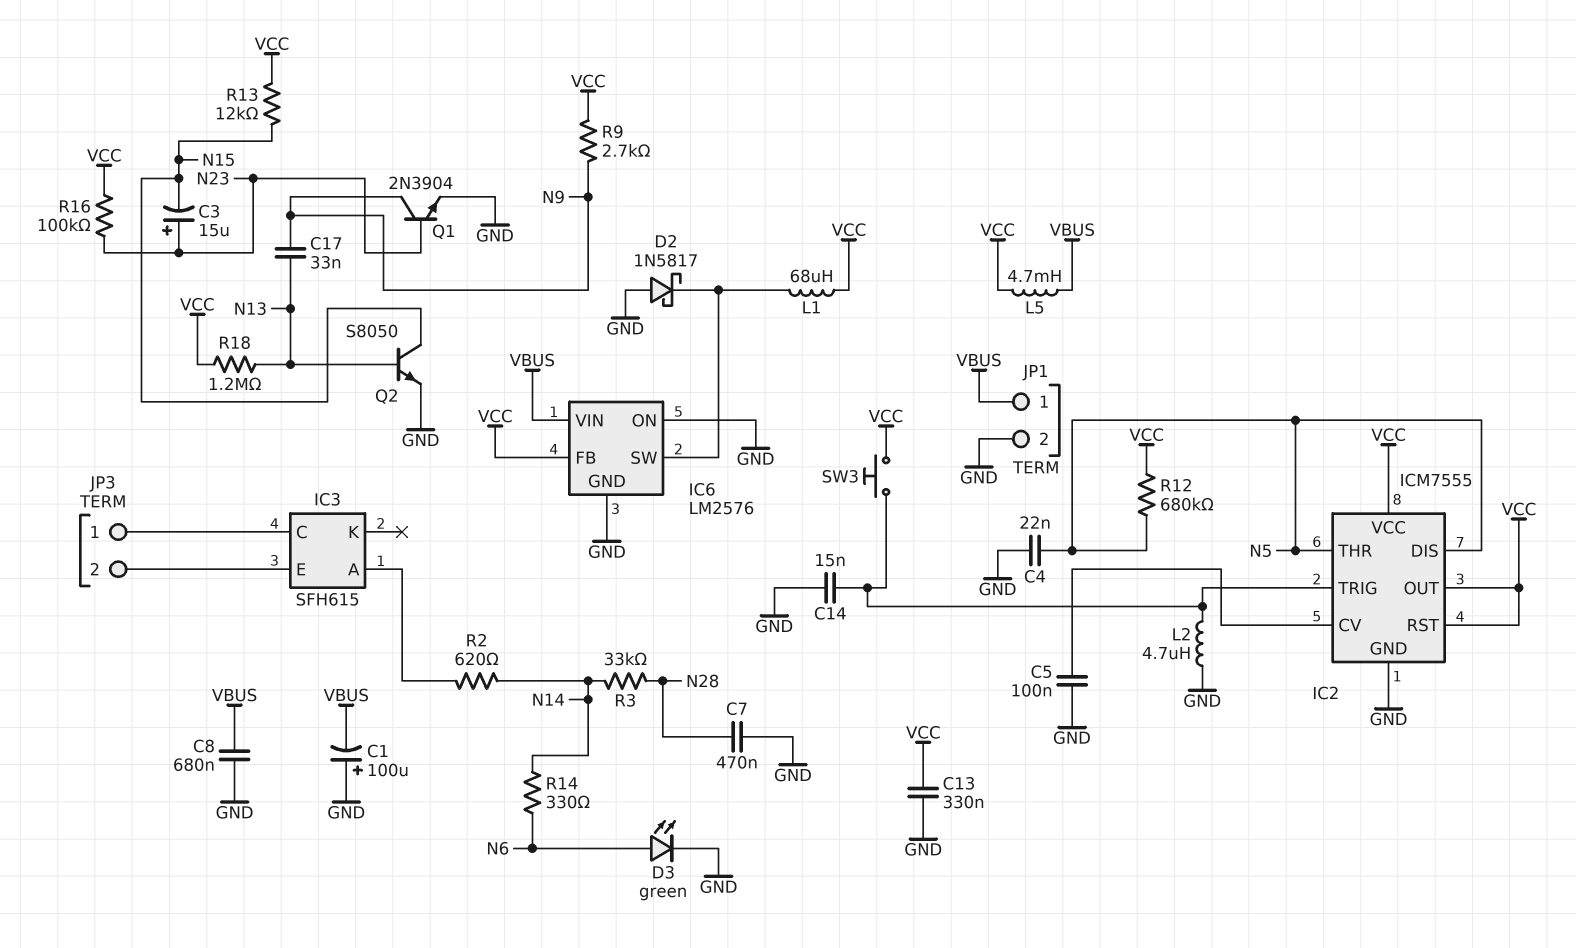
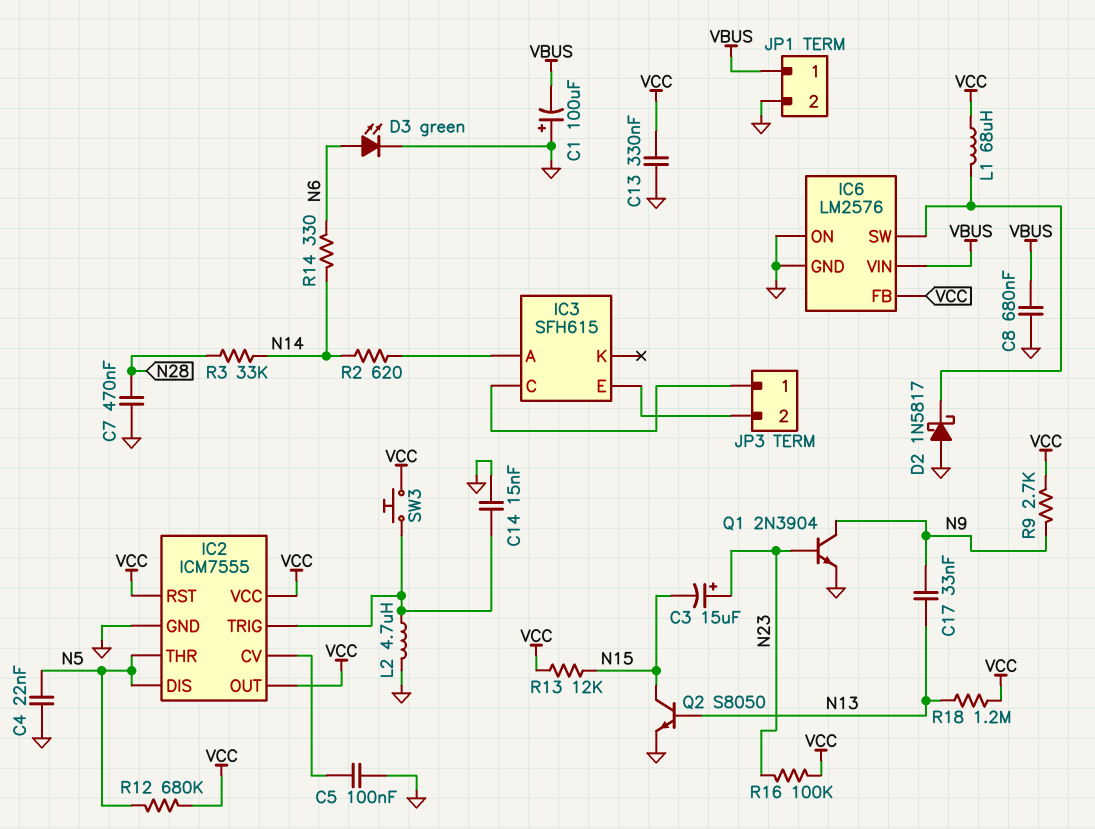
L5: 4.7mH (VBUS, VCC) -> none

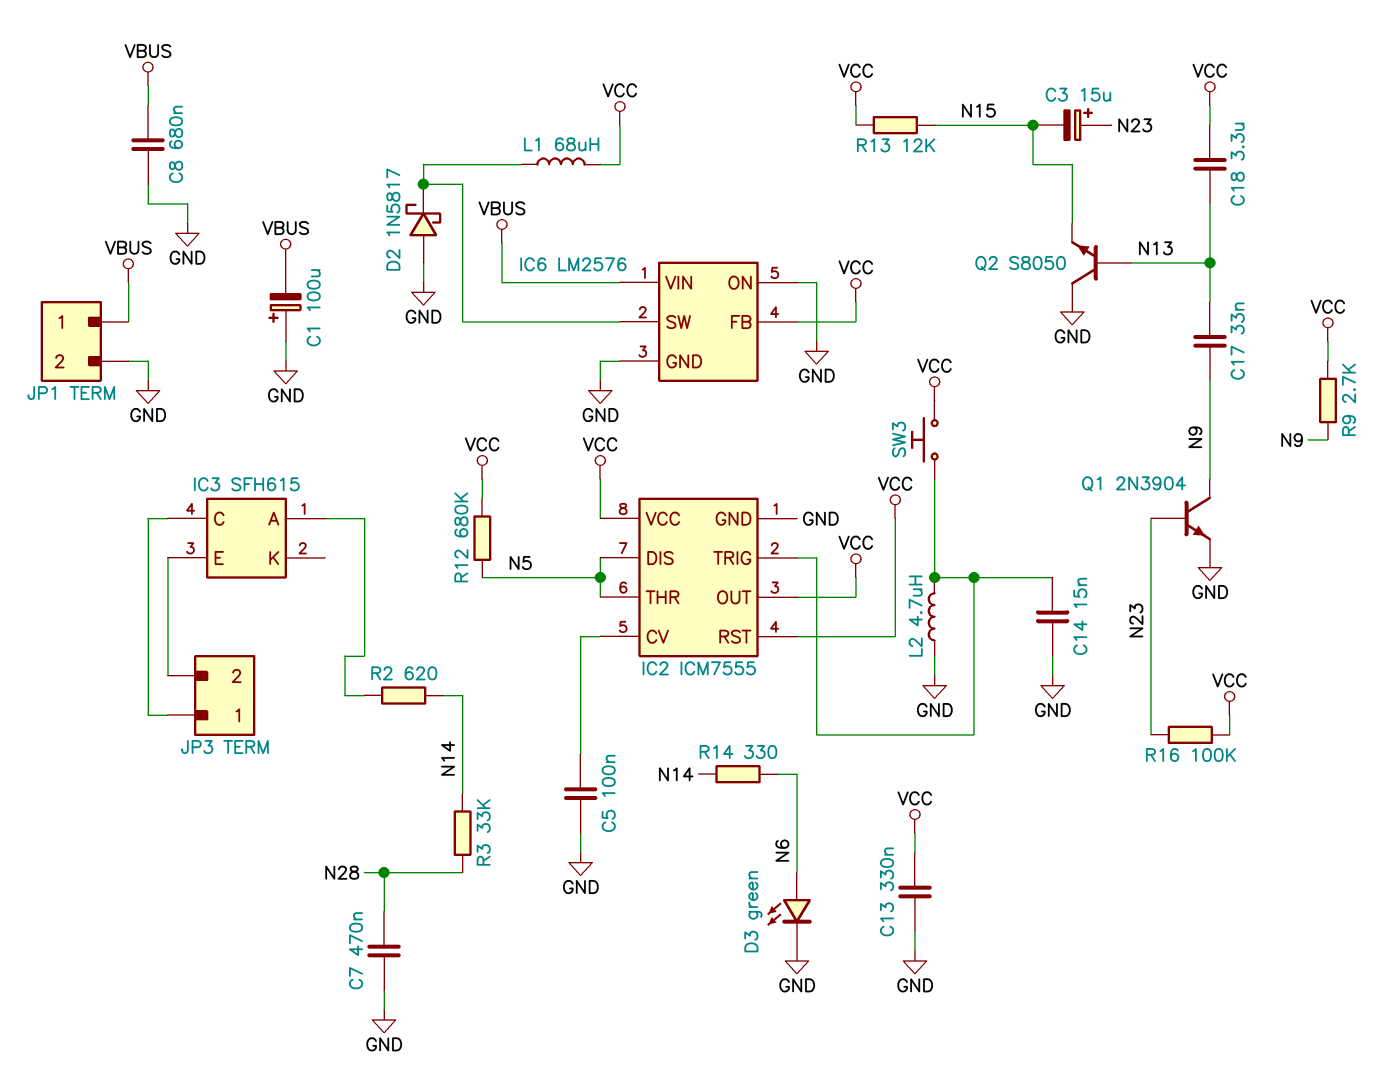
C4: 22nF (GND, N5) -> none
C18: none -> 3.3uF (N13, VCC)
Q2: NPN S8050 (B N13, C N15, E GND) -> NPN S8050 (B N13, C GND, E N15)
R18: 1.2M (N13, VCC) -> none

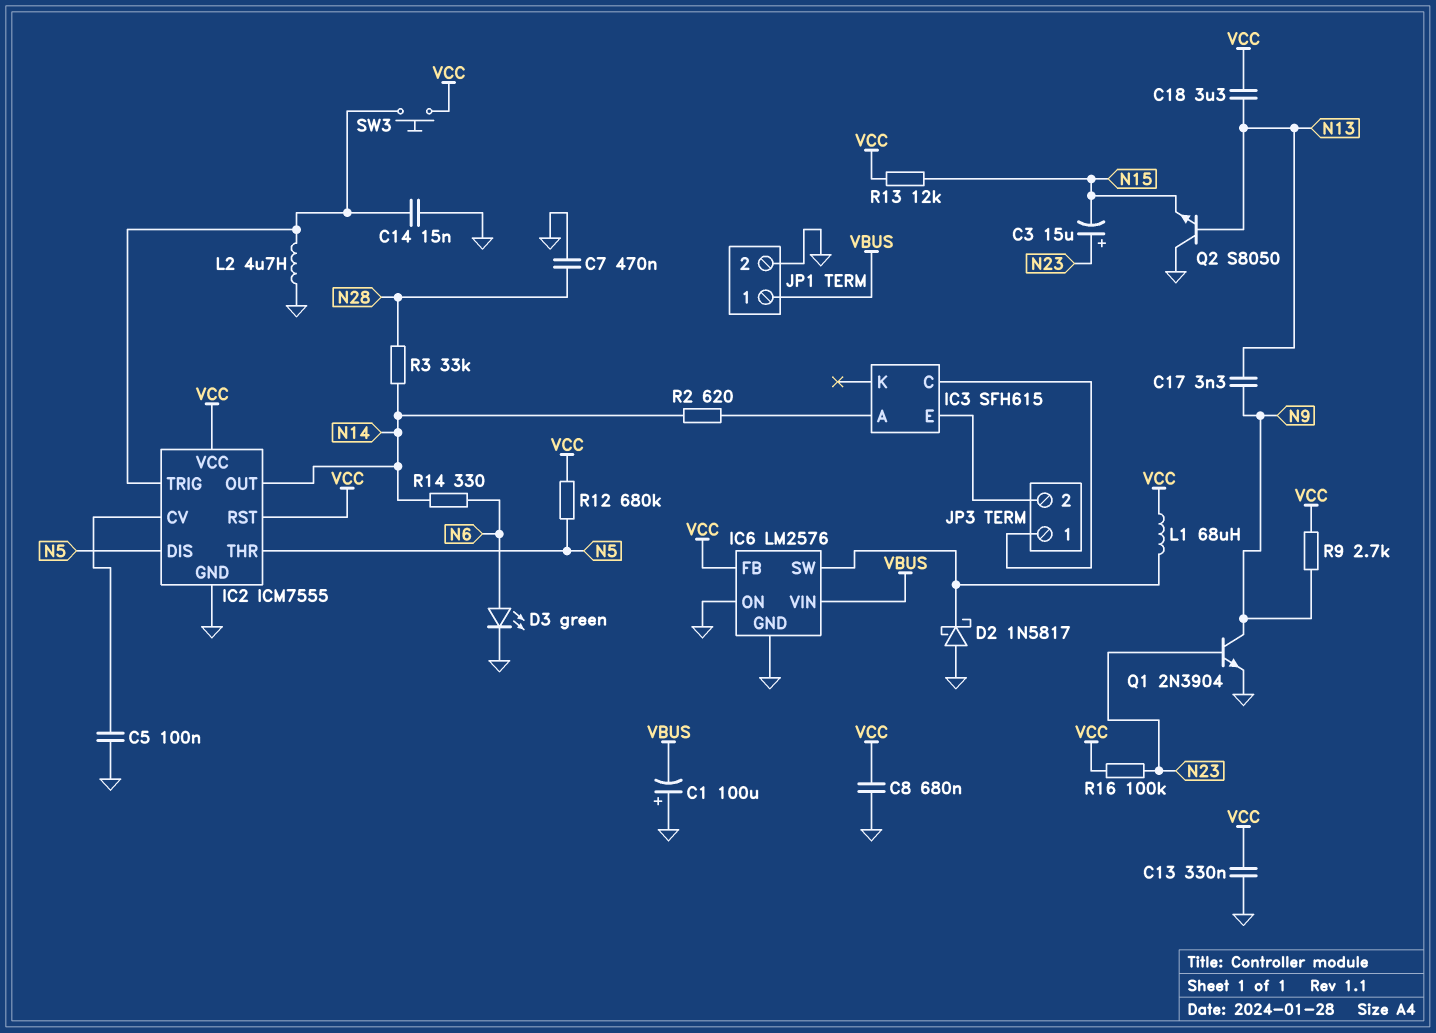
C8: 680nF (GND, VBUS) -> 680nF (GND, VCC)
C17: 33nF (N9, N13) -> 3.3nF (N9, N13)
IC2 pin OUT: VCC -> N14

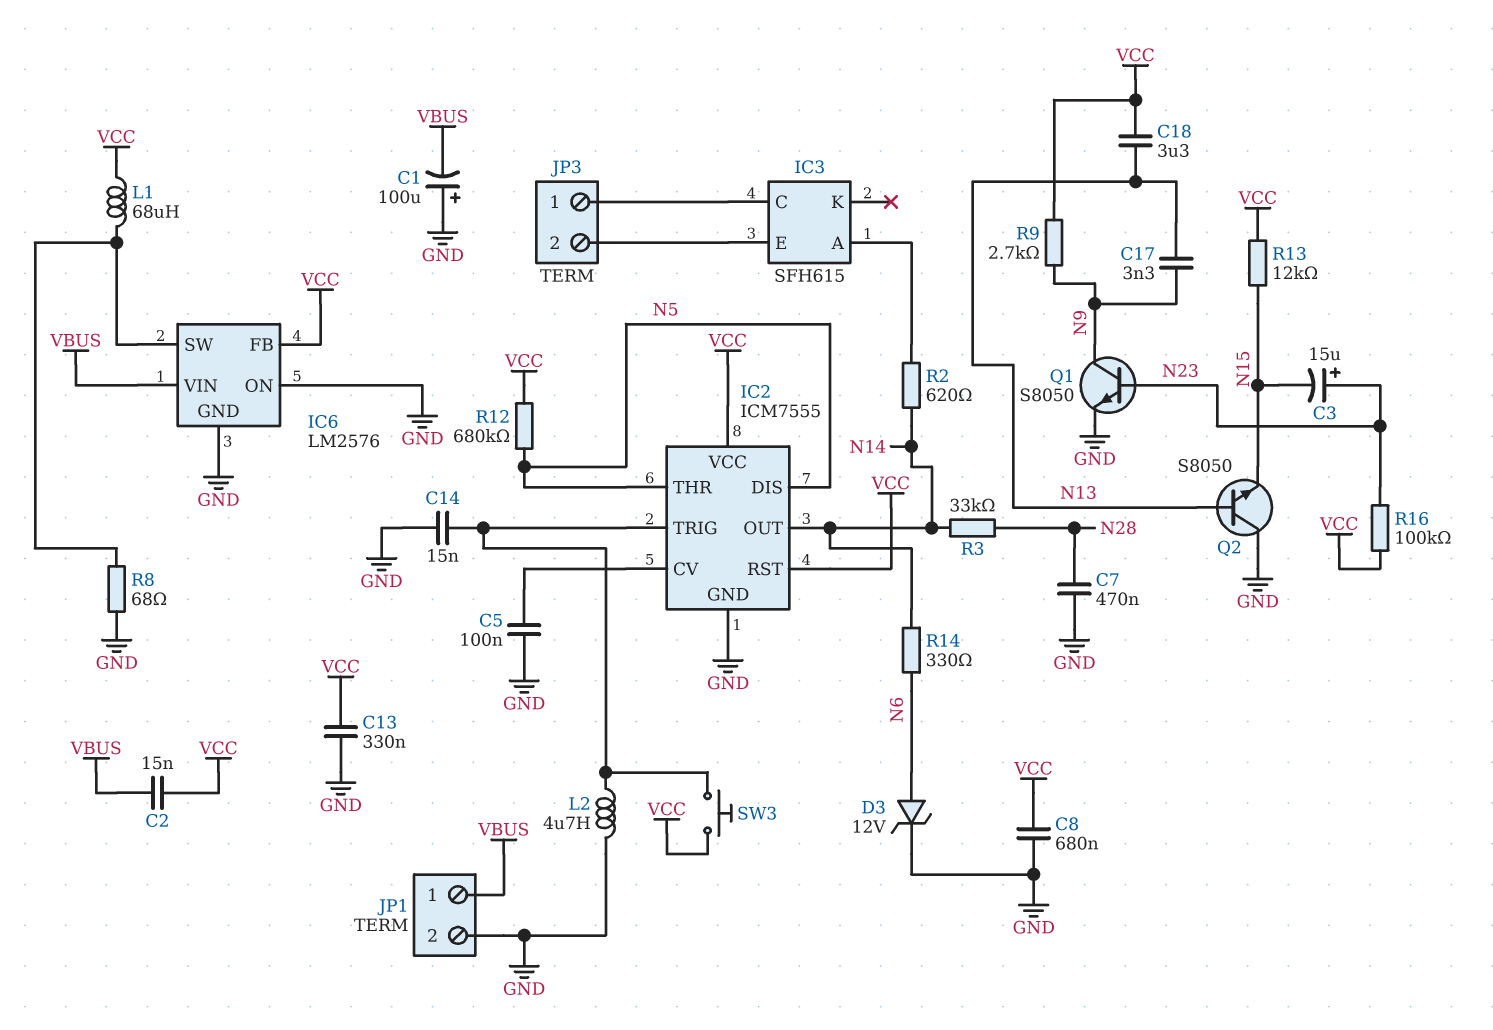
C2: none -> 15nF (VBUS, VCC)
D2: schottky 1N5817 (A GND, K IC6/SW) -> none
D3: LED green (A N6, K GND) -> zener 12V (A N6, K GND)
Q1: NPN 2N3904 (B N23, C N9, E GND) -> NPN S8050 (B N23, C N9, E GND)
R8: none -> 68 (GND, IC6/SW)

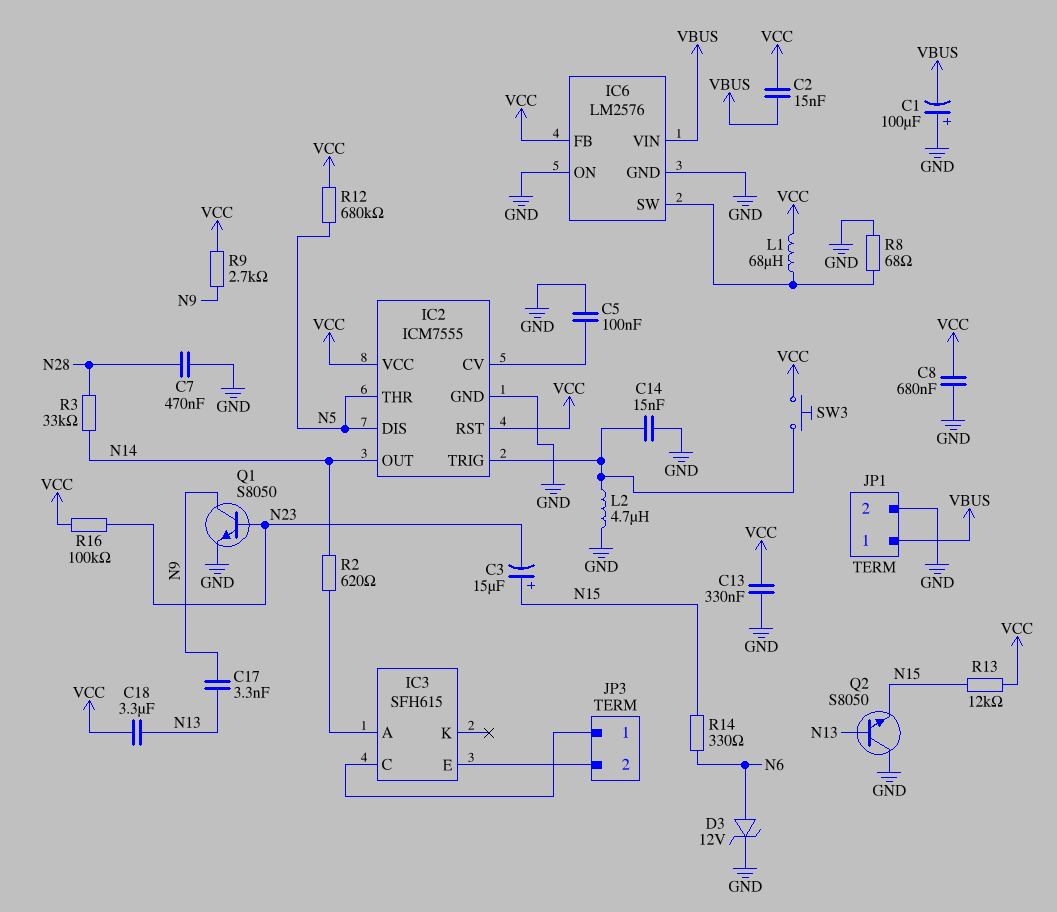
C3: 15uF (plus N23, minus N15) -> 15uF (plus N15, minus N23)
R14: 330 (N6, N14) -> 330 (N6, N15)

